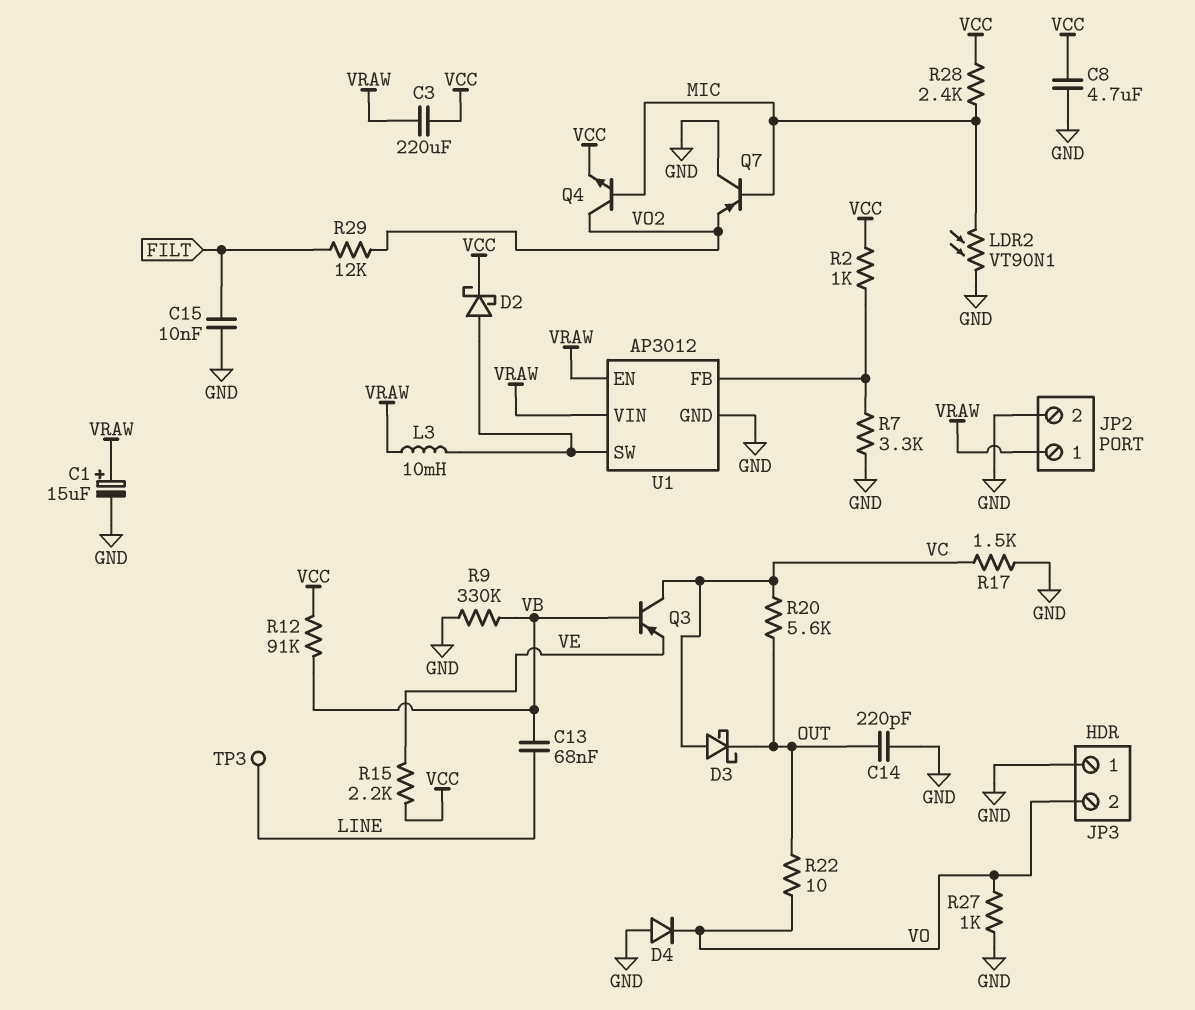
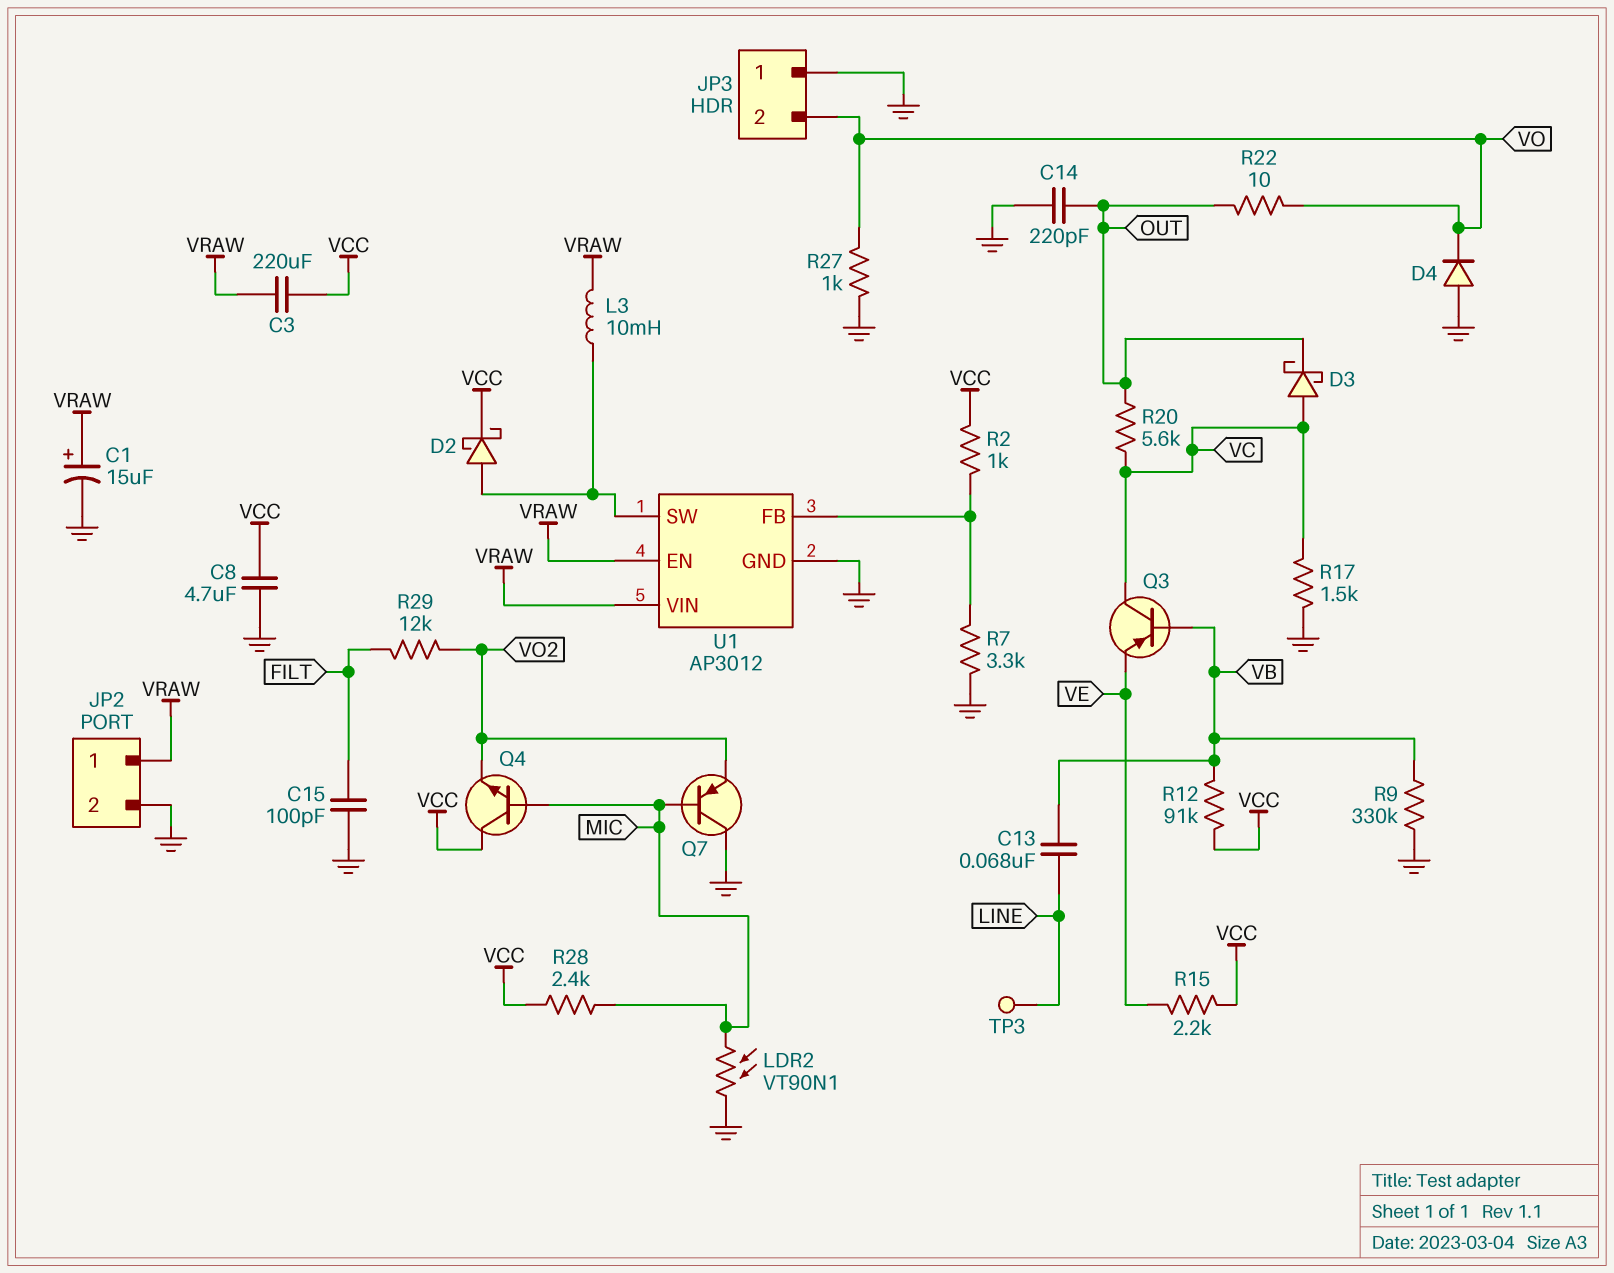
C15: 10nF (FILT, GND) -> 100pF (FILT, GND)
Q4: NPN (B MIC, C VO2, E VCC) -> NPN (B MIC, C VCC, E VO2)

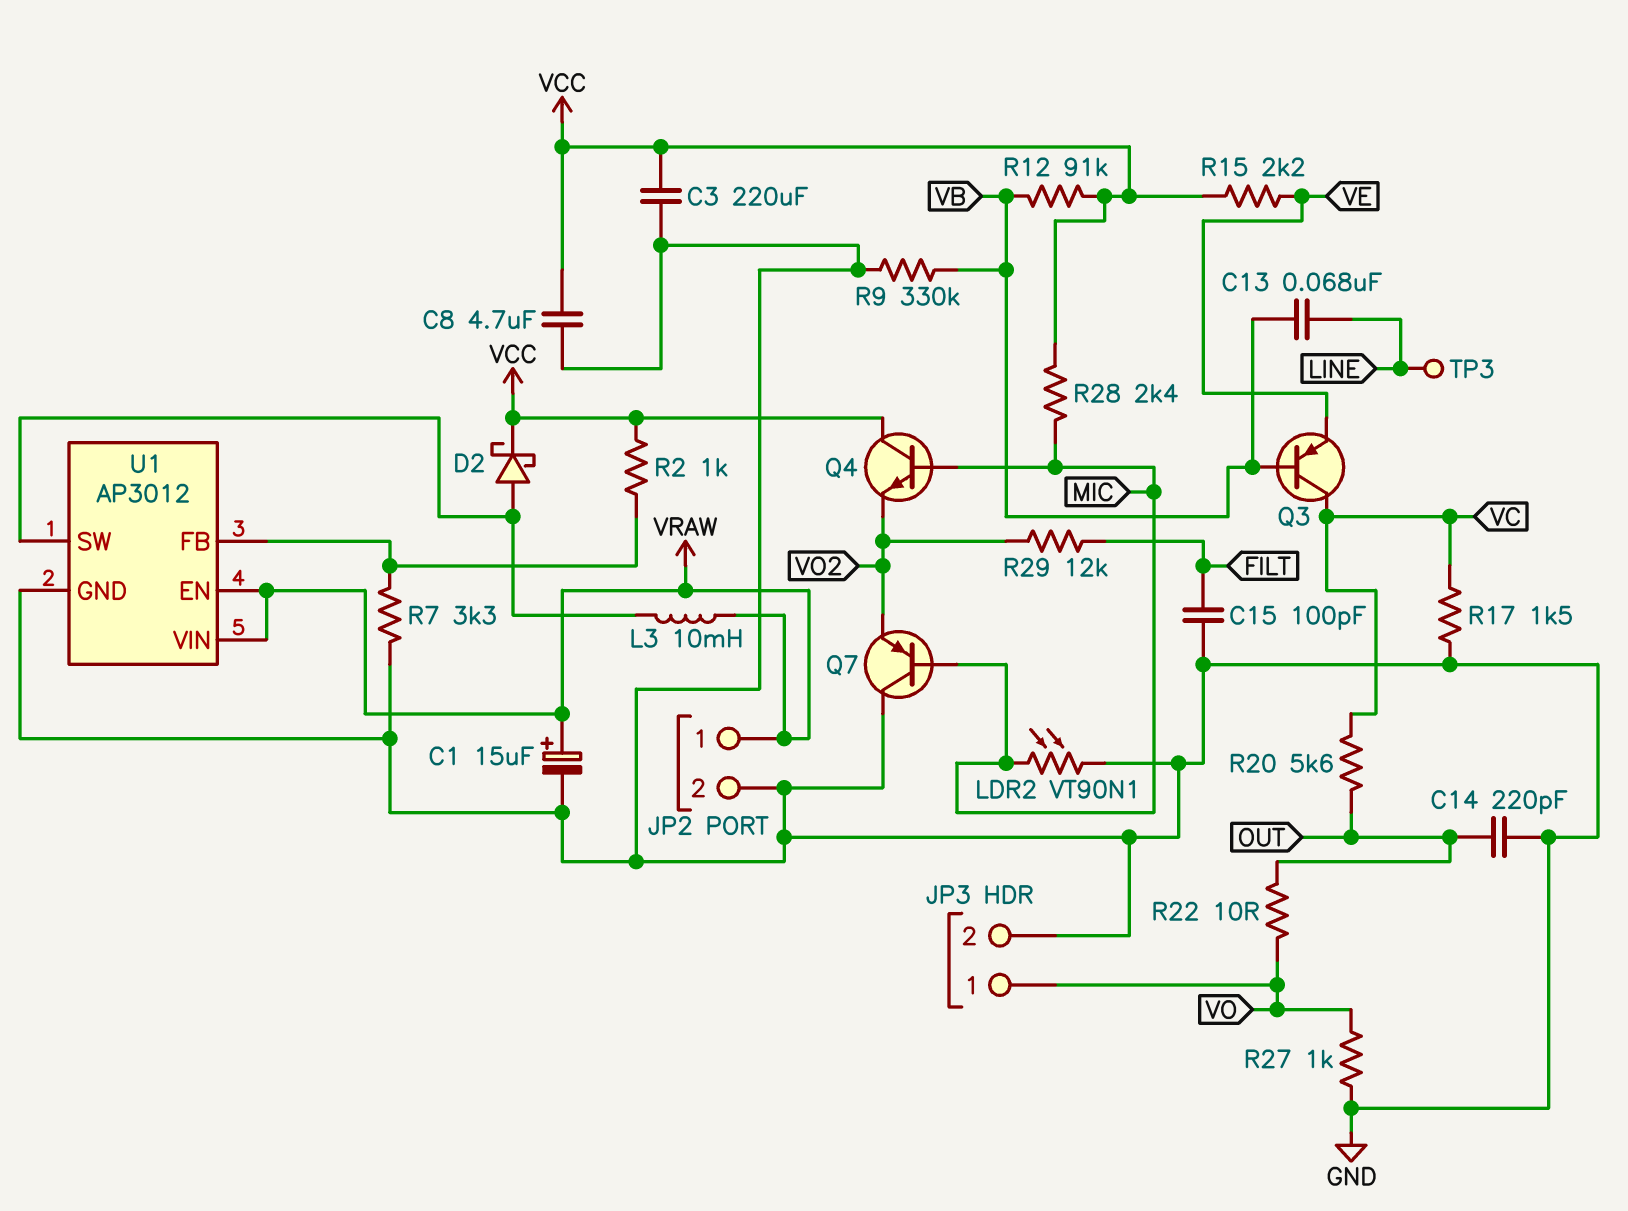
C3: 220uF (VCC, VRAW) -> 220uF (GND, VCC)
D3: schottky (A VC, K OUT) -> none
D4: diode (A GND, K VO) -> none
JP3 pin 1: GND -> VO
JP3 pin 2: VO -> GND

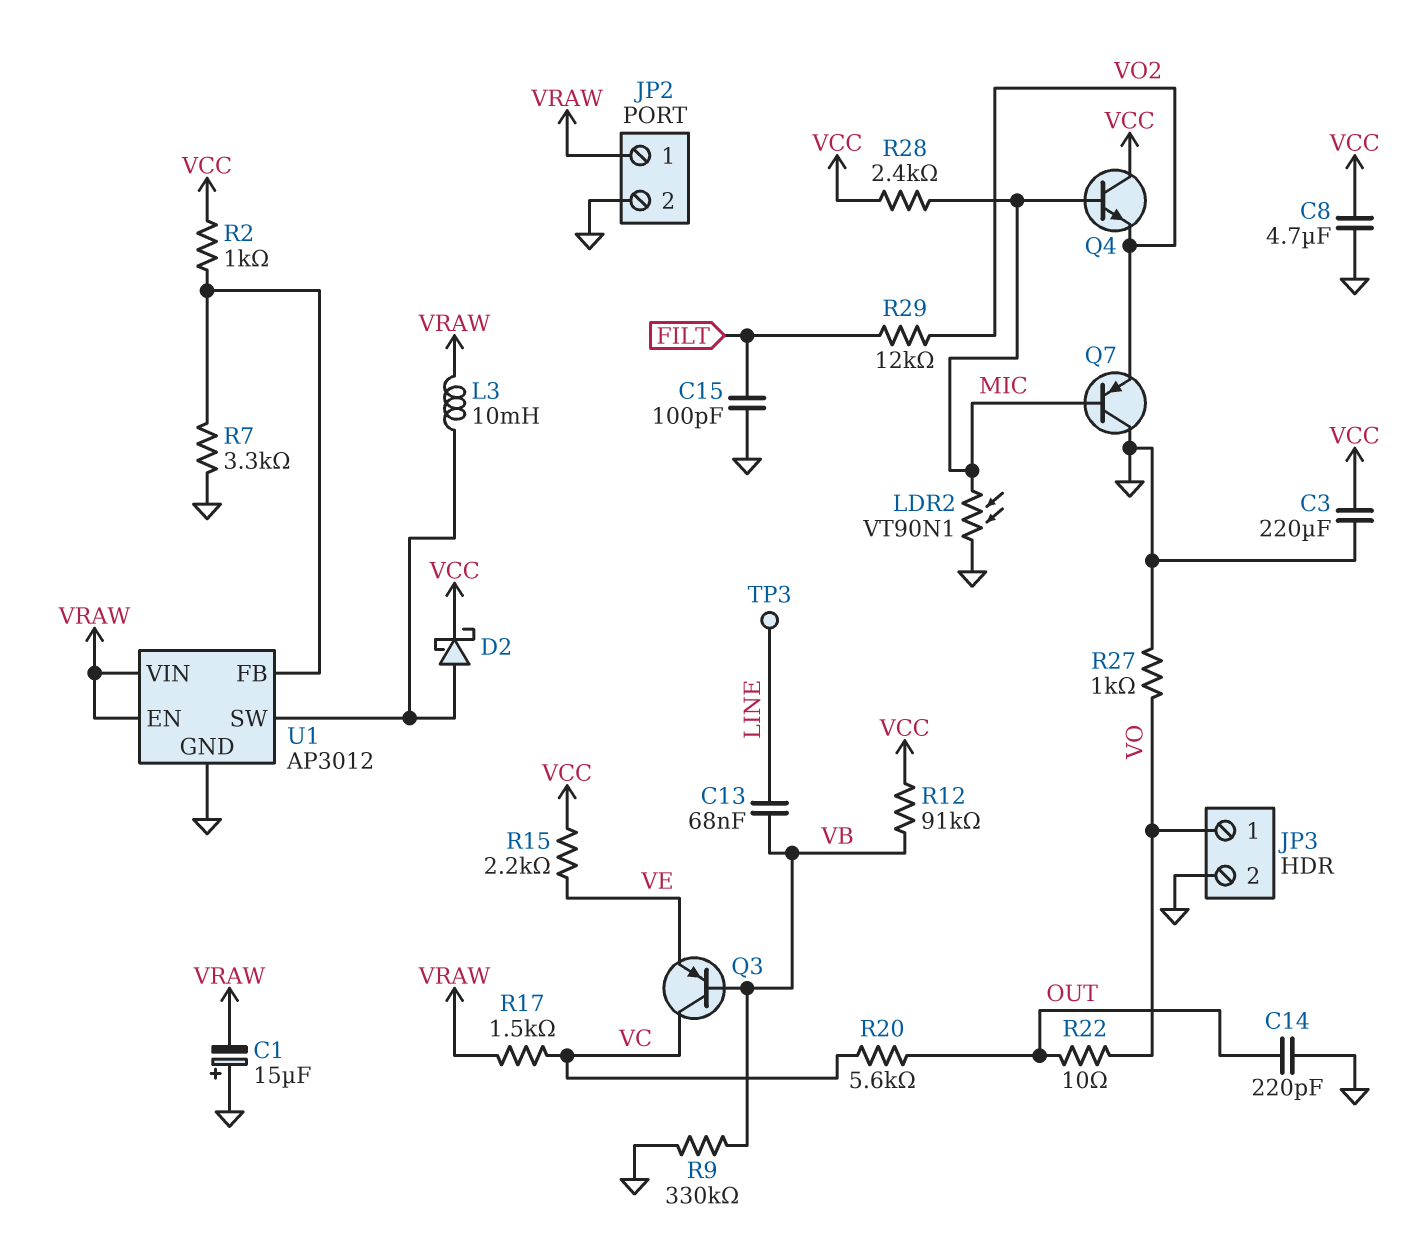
C1: 15uF (plus VRAW, minus GND) -> 15uF (plus GND, minus VRAW)
R17: 1.5k (GND, VC) -> 1.5k (VC, VRAW)

